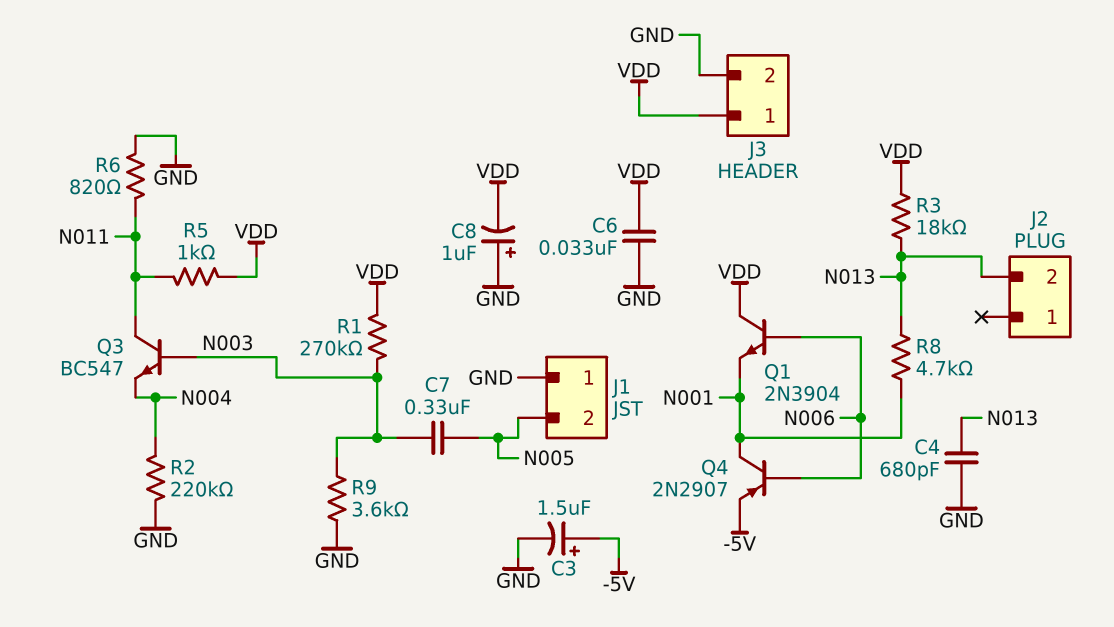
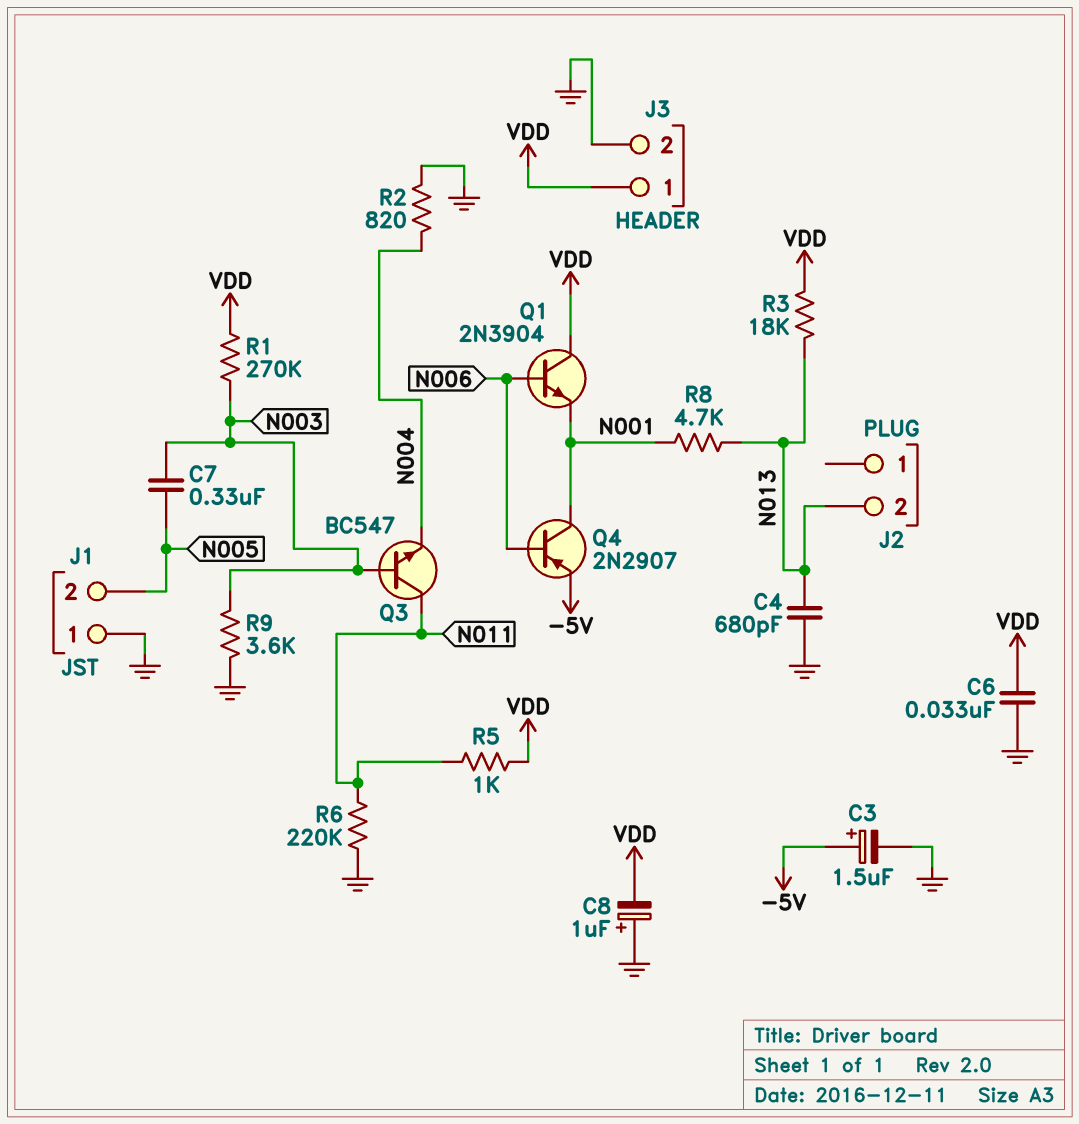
R2: 220k (GND, N004) -> 820 (GND, N004)
R6: 820 (GND, N011) -> 220k (GND, N011)

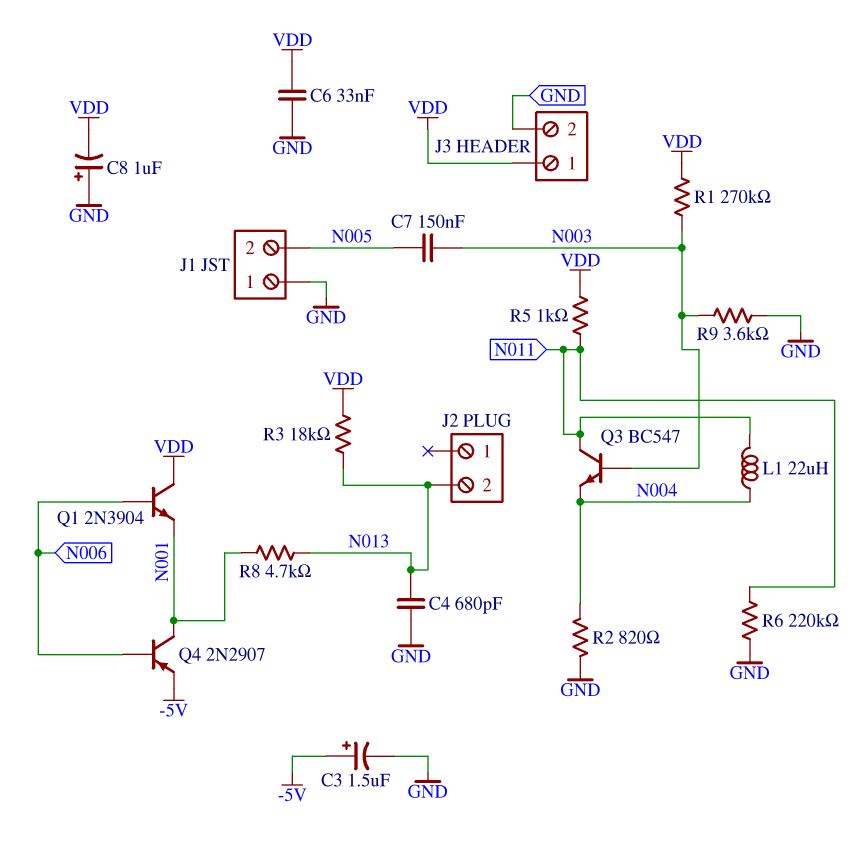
C7: 330nF (N003, N005) -> 150nF (N003, N005)
L1: none -> 22uH (N004, N011)

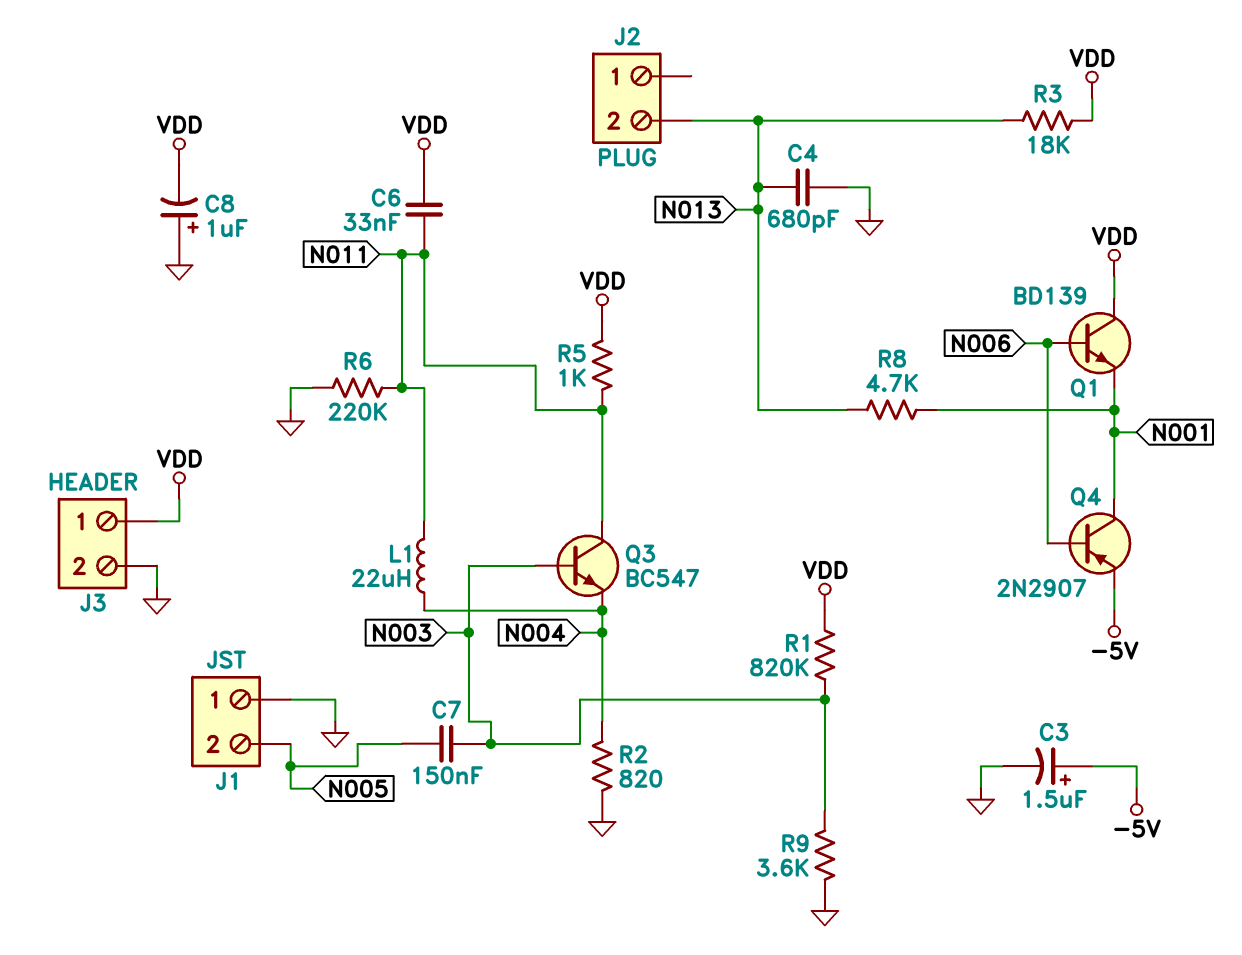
C6: 33nF (GND, VDD) -> 33nF (N011, VDD)
Q1: NPN 2N3904 (B N006, C VDD, E N001) -> NPN BD139 (B N006, C VDD, E N001)
R1: 270k (N003, VDD) -> 820k (N003, VDD)

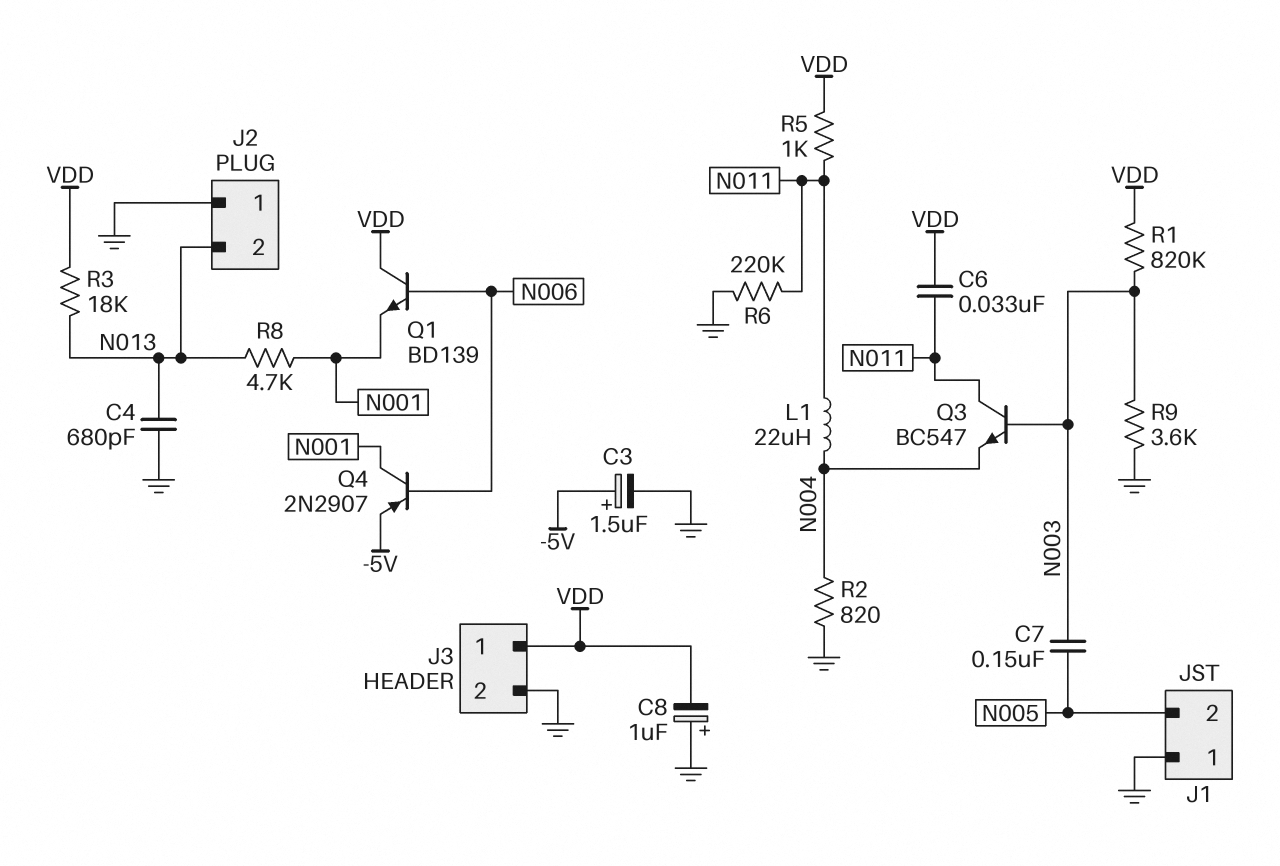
J2 pin 1: none -> GND

